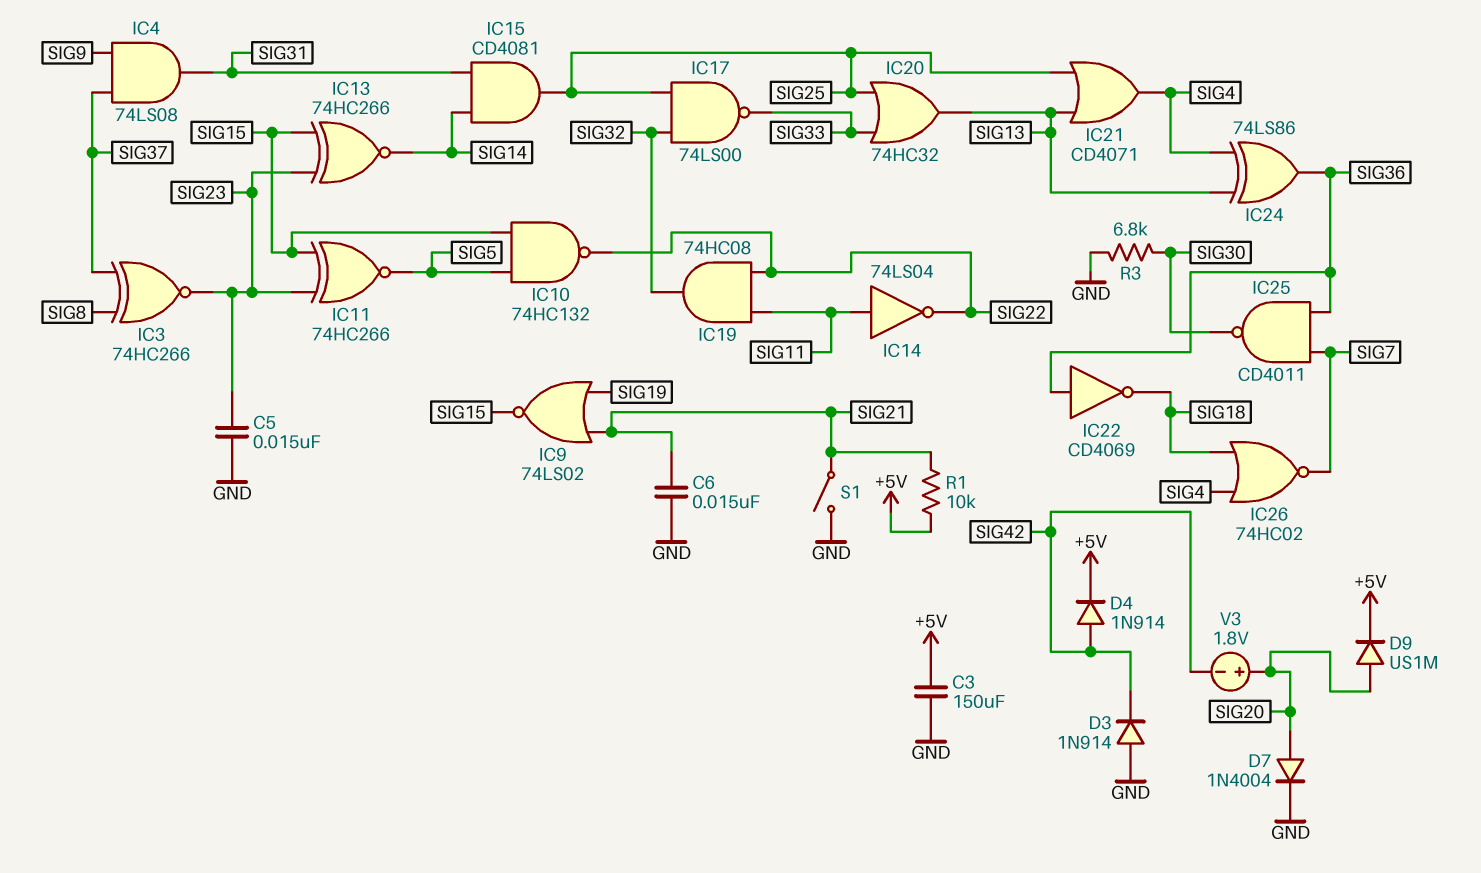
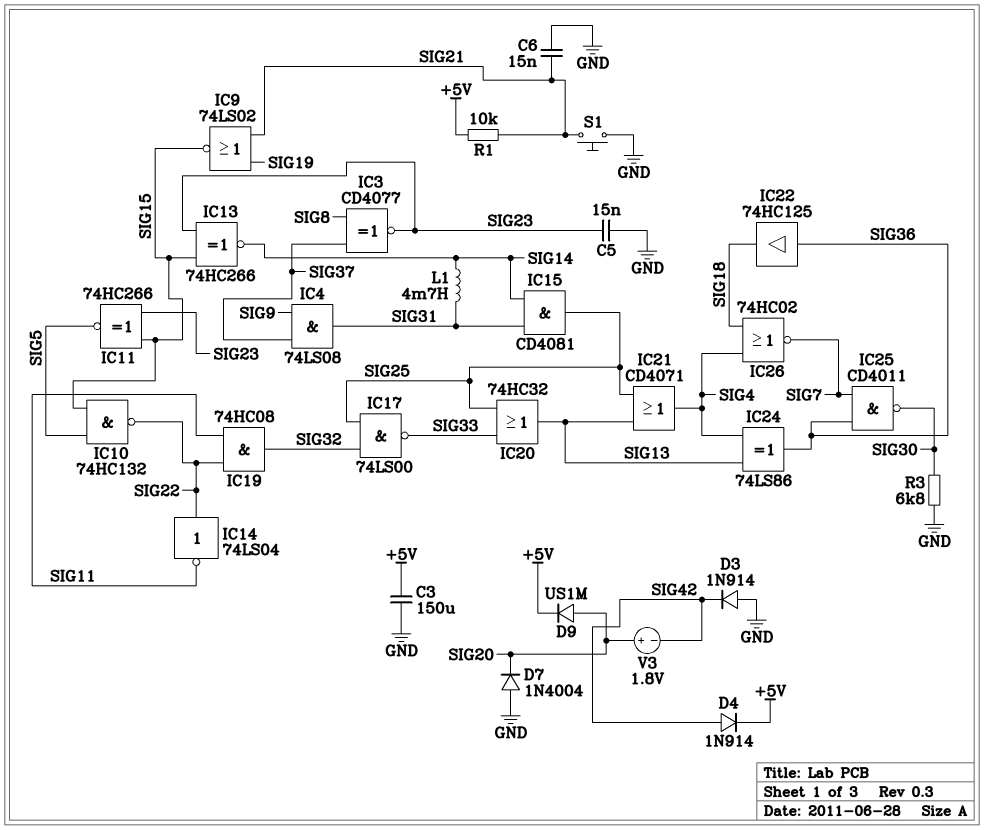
D7: diode 1N4004 (A SIG20, K GND) -> diode 1N4004 (A GND, K SIG20)
IC3: XNOR 74HC266 (in SIG8, in SIG37, out SIG23) -> XNOR CD4077 (in SIG8, in SIG37, out SIG23)
IC14: NOT 74LS04 (in SIG11, out SIG22) -> NOT 74LS04 (in SIG22, out SIG11)
IC22: NOT CD4069 (in SIG36, out SIG18) -> buffer 74HC125 (in SIG36, out SIG18)
L1: none -> 4.7mH (SIG14, SIG31)
S1: switch (GND, SIG21) -> button (GND, SIG21)

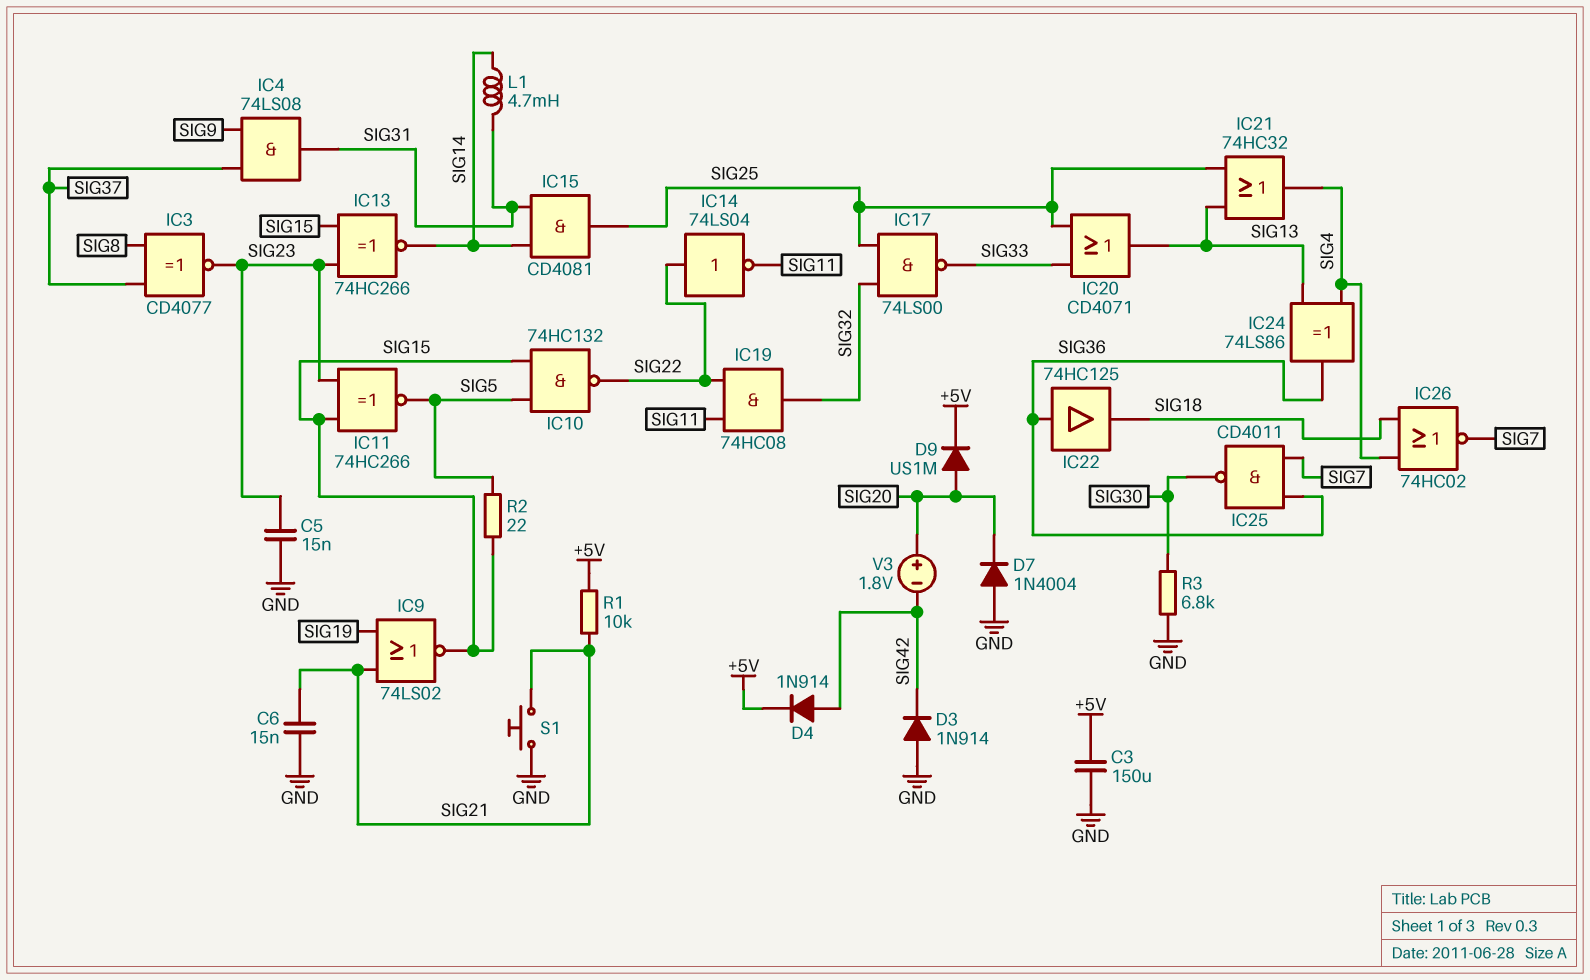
IC20: OR 74HC32 (in SIG25, in SIG33, out SIG13) -> OR CD4071 (in SIG25, in SIG33, out SIG13)
IC21: OR CD4071 (in SIG13, in SIG25, out SIG4) -> OR 74HC32 (in SIG13, in SIG25, out SIG4)
R2: none -> 22 (SIG5, SIG15)

